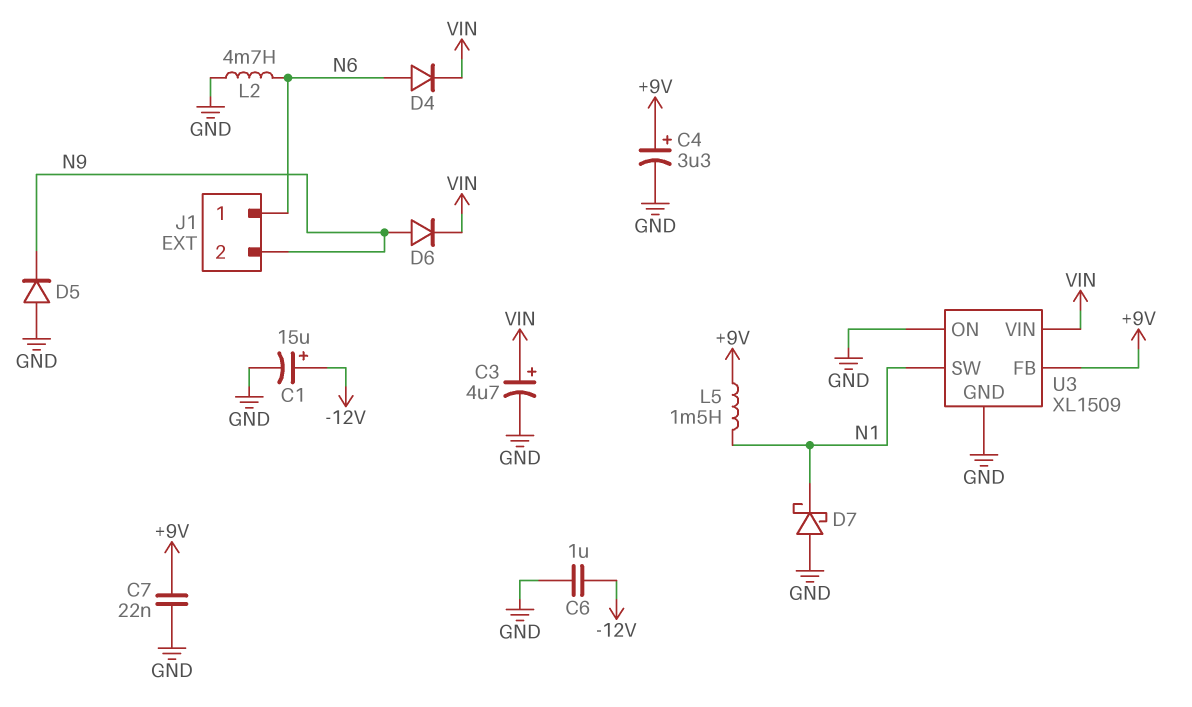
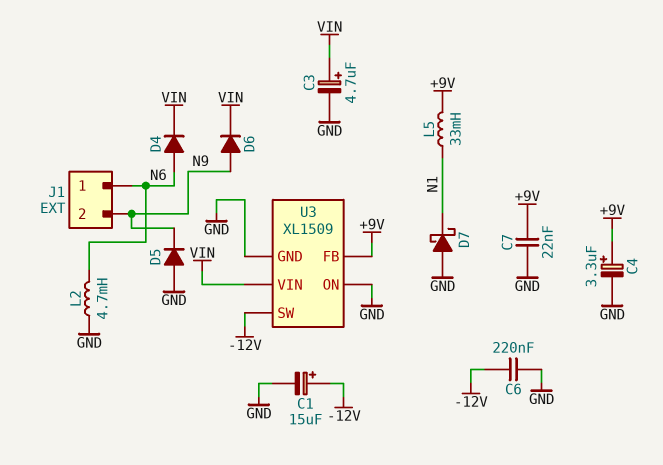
C6: 1uF (-12V, GND) -> 220nF (-12V, GND)
L5: 1.5mH (+9V, N1) -> 33mH (+9V, N1)
U3 pin SW: N1 -> -12V

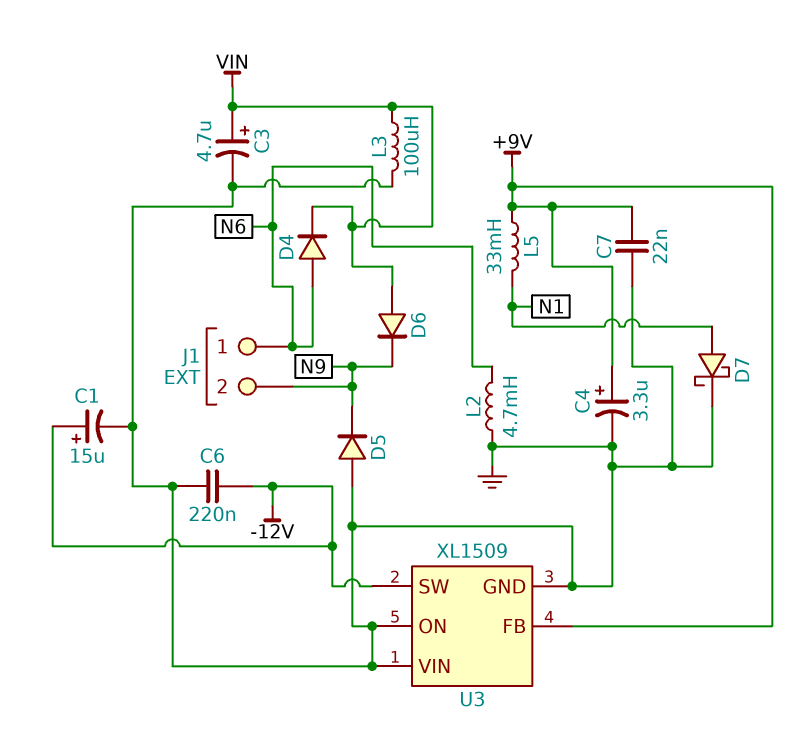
D6: diode (A N9, K VIN) -> diode (A VIN, K N9)
D7: schottky (A GND, K N1) -> schottky (A N1, K GND)
L3: none -> 100uH (GND, VIN)
U3 pin VIN: VIN -> GND

